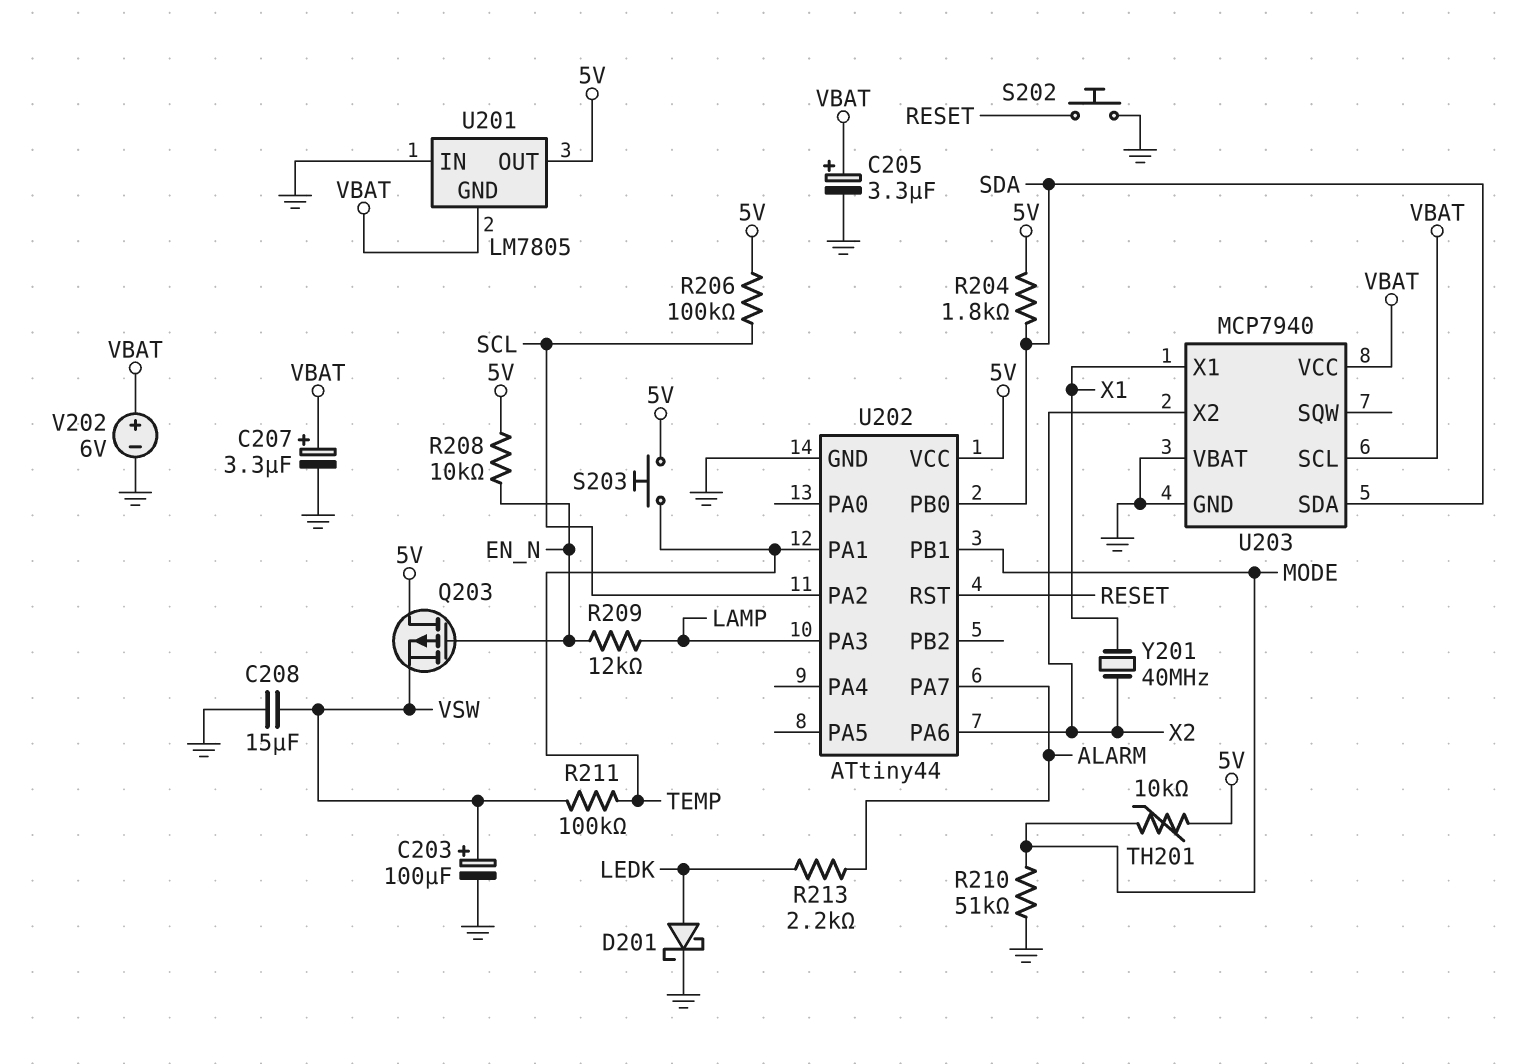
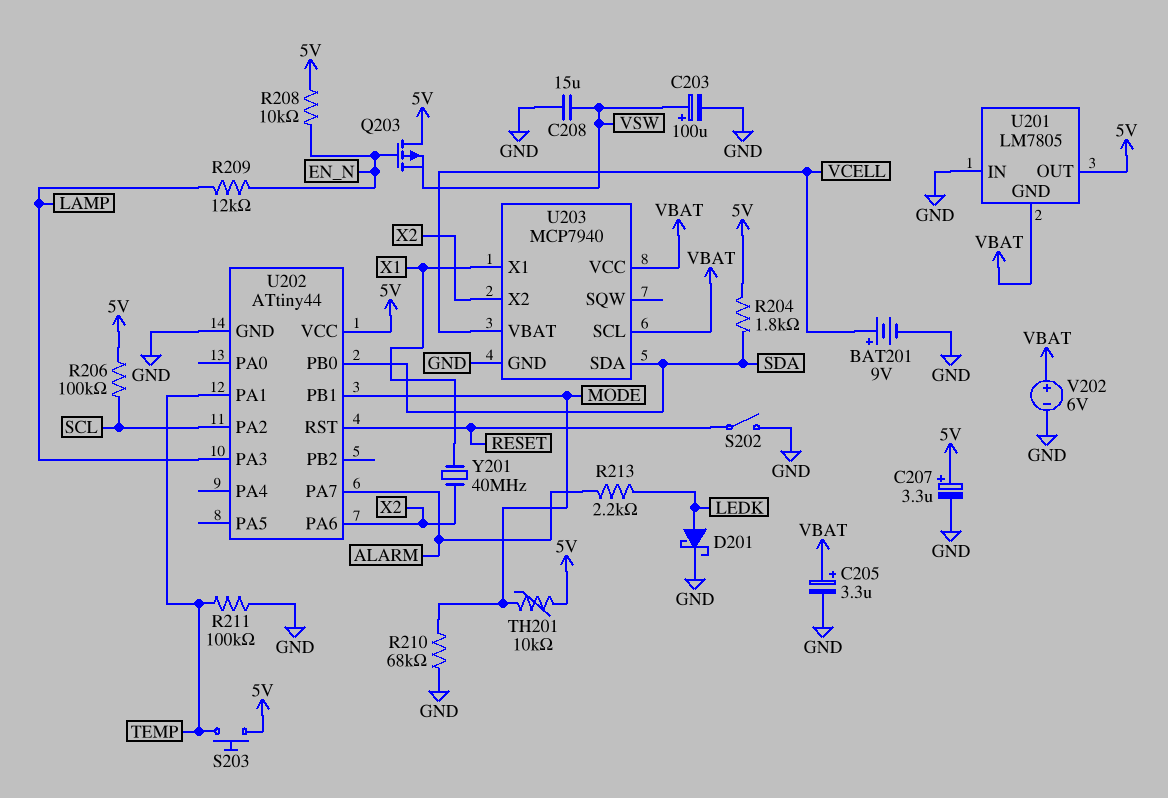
BAT201: none -> 9V (plus VCELL, minus GND)
C207: 3.3uF (plus VBAT, minus GND) -> 3.3uF (plus 5V, minus GND)
R210: 51k (GND, MODE) -> 68k (GND, MODE)
R211: 100k (TEMP, VSW) -> 100k (GND, TEMP)
S202: button (GND, RESET) -> switch (GND, RESET)
U203 pin VBAT: GND -> VCELL

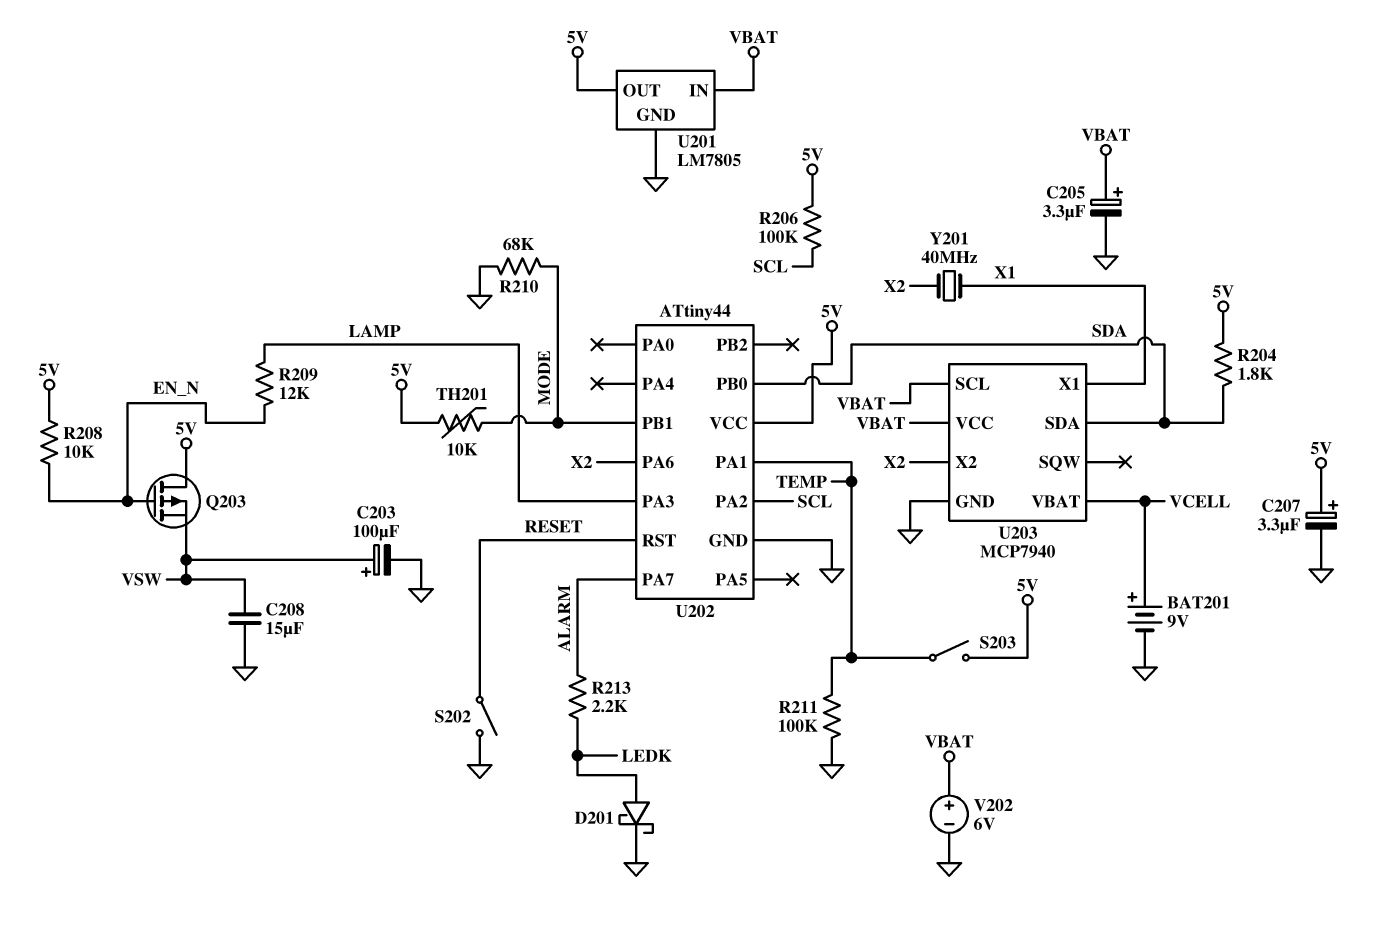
S203: button (5V, TEMP) -> switch (5V, TEMP)
U201 pin GND: VBAT -> GND
U201 pin IN: GND -> VBAT

